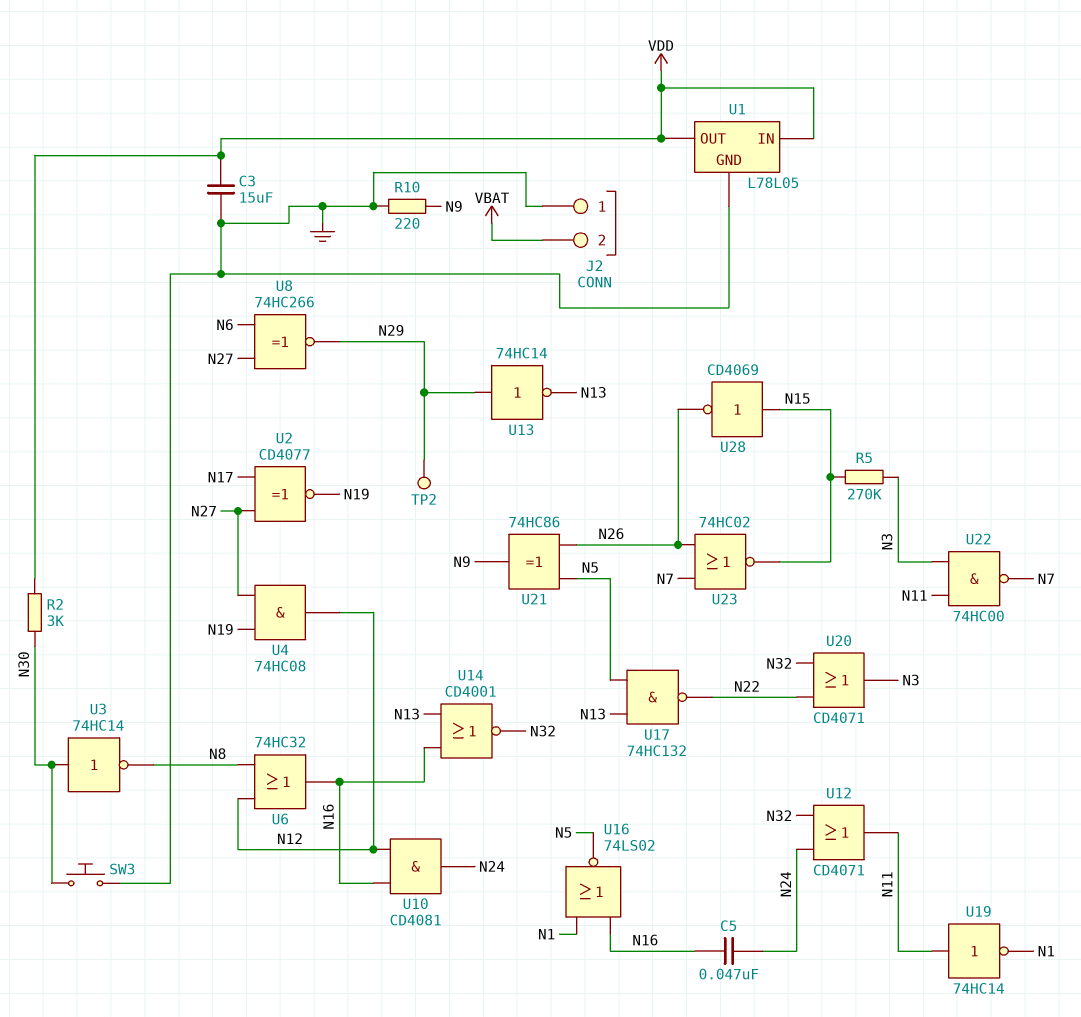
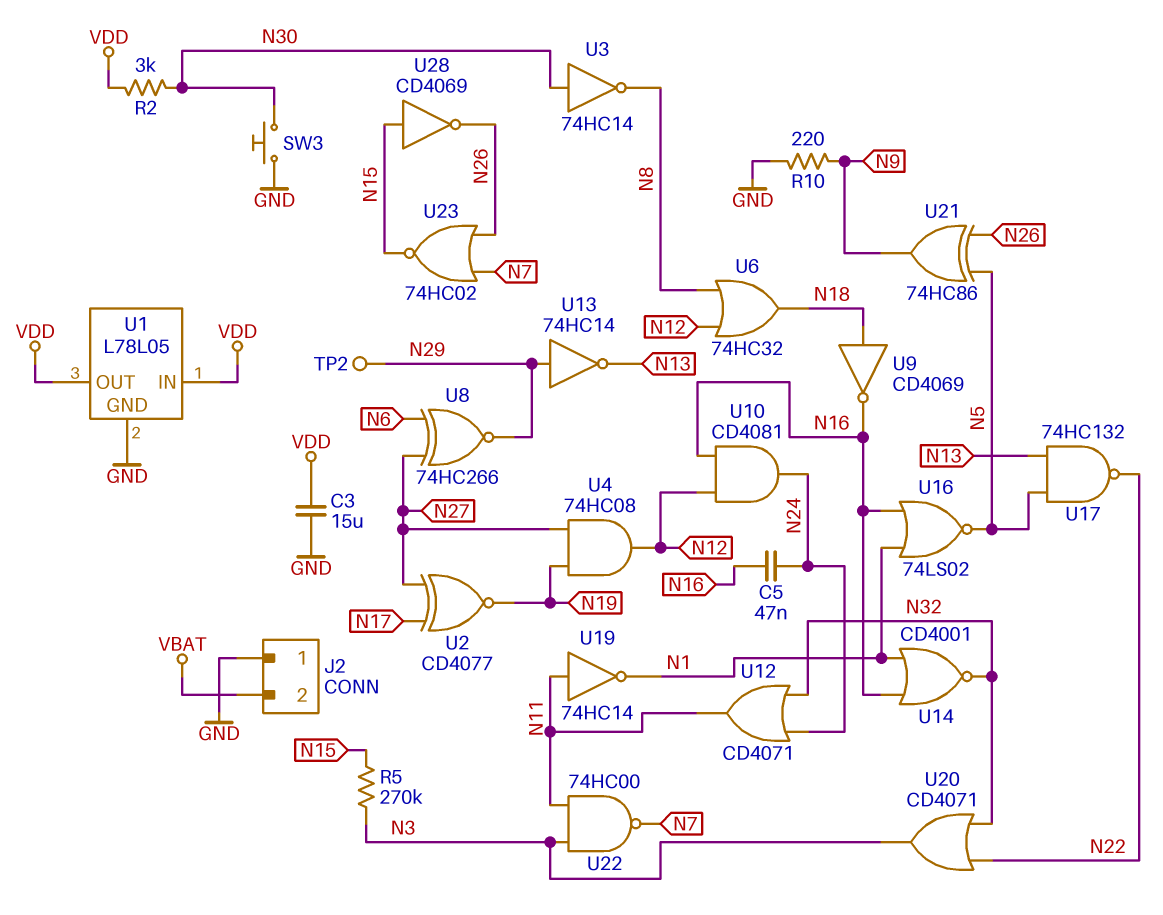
U6: OR 74HC32 (in N8, in N12, out N16) -> OR 74HC32 (in N8, in N12, out N18)
U9: none -> NOT CD4069 (in N18, out N16)
U14: NOR CD4001 (in N13, in N16, out N32) -> NOR CD4001 (in N1, in N16, out N32)

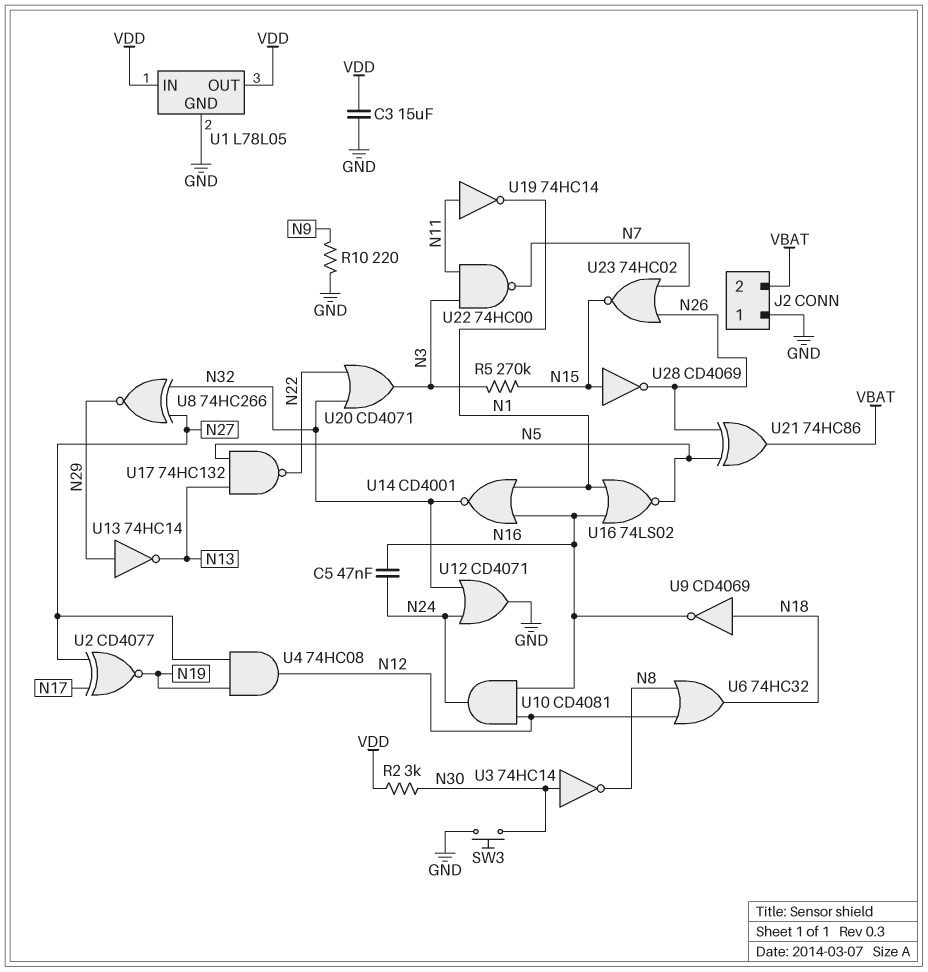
TP2: test point (N29) -> none
U8: XNOR 74HC266 (in N6, in N27, out N29) -> XNOR 74HC266 (in N27, in N32, out N29)
U12: OR CD4071 (in N24, in N32, out N11) -> OR CD4071 (in N24, in N32, out GND)
U21: XOR 74HC86 (in N5, in N26, out N9) -> XOR 74HC86 (in N5, in N26, out VBAT)

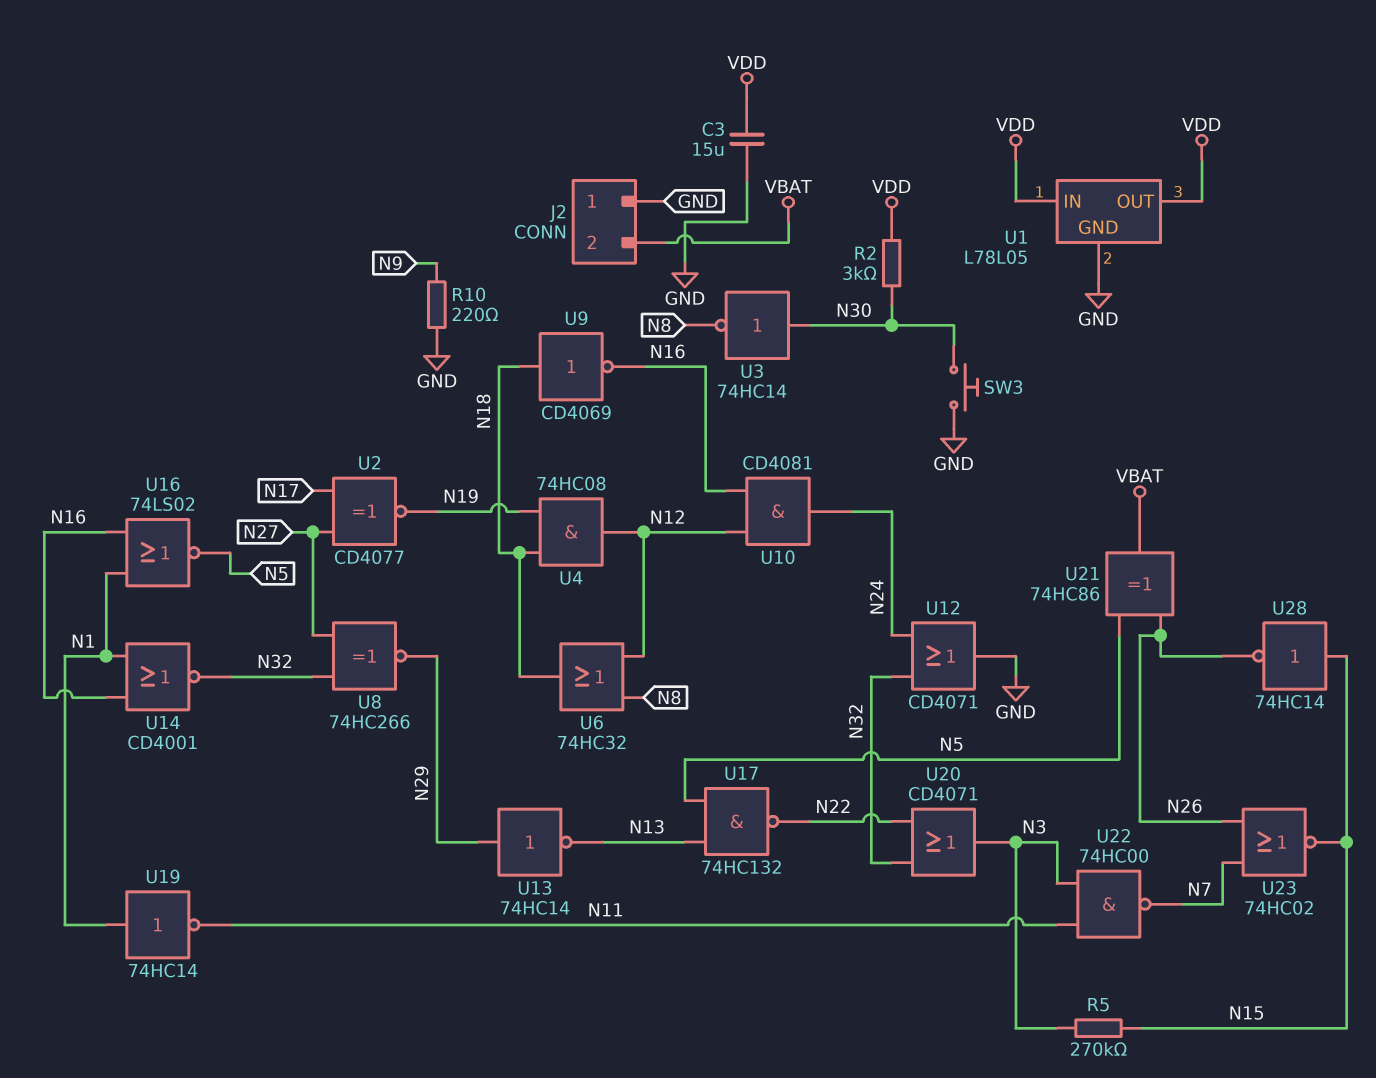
C5: 47nF (N16, N24) -> none
U4: AND 74HC08 (in N19, in N27, out N12) -> AND 74HC08 (in N18, in N19, out N12)
U19: NOT 74HC14 (in N11, out N1) -> NOT 74HC14 (in N1, out N11)
U28: NOT CD4069 (in N15, out N26) -> NOT 74HC14 (in N15, out N26)

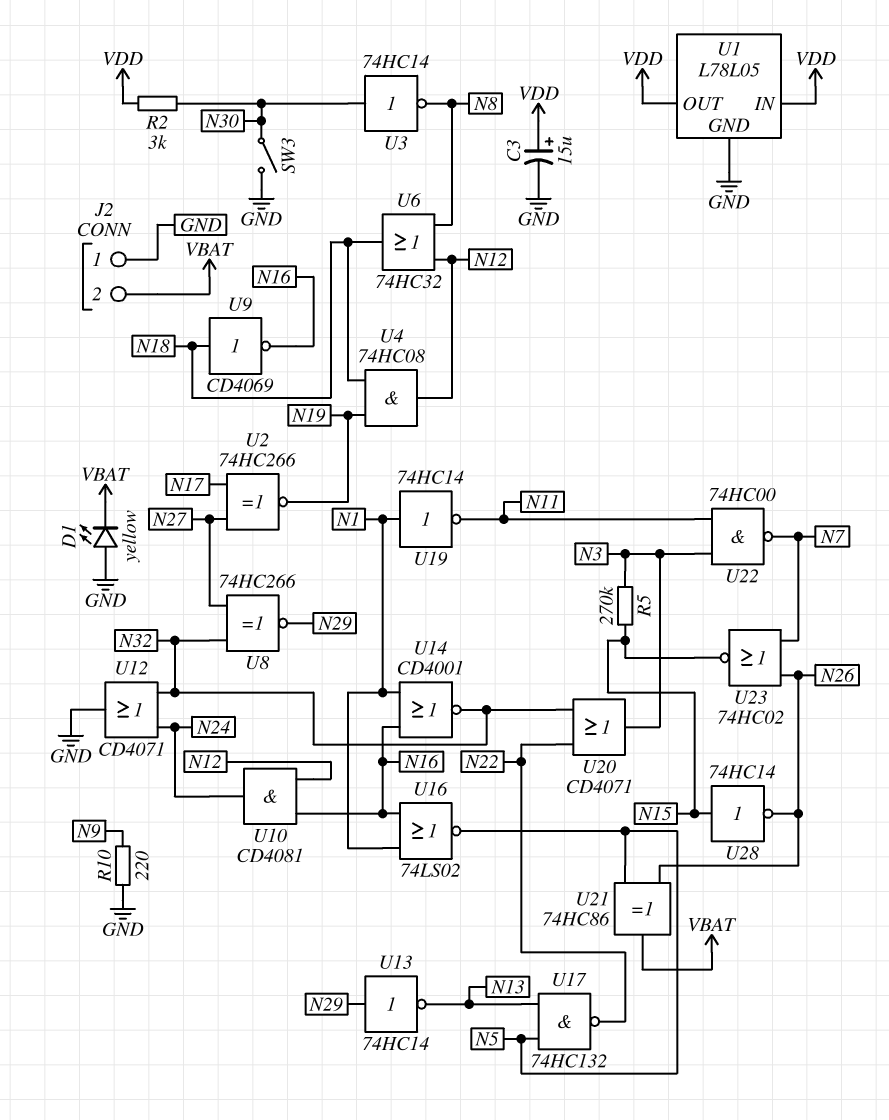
C3: 15uF (GND, VDD) -> 15uF (plus VDD, minus GND)
D1: none -> LED yellow (A GND, K VBAT)
SW3: button (GND, N30) -> switch (GND, N30)
U2: XNOR CD4077 (in N17, in N27, out N19) -> XNOR 74HC266 (in N17, in N27, out N19)

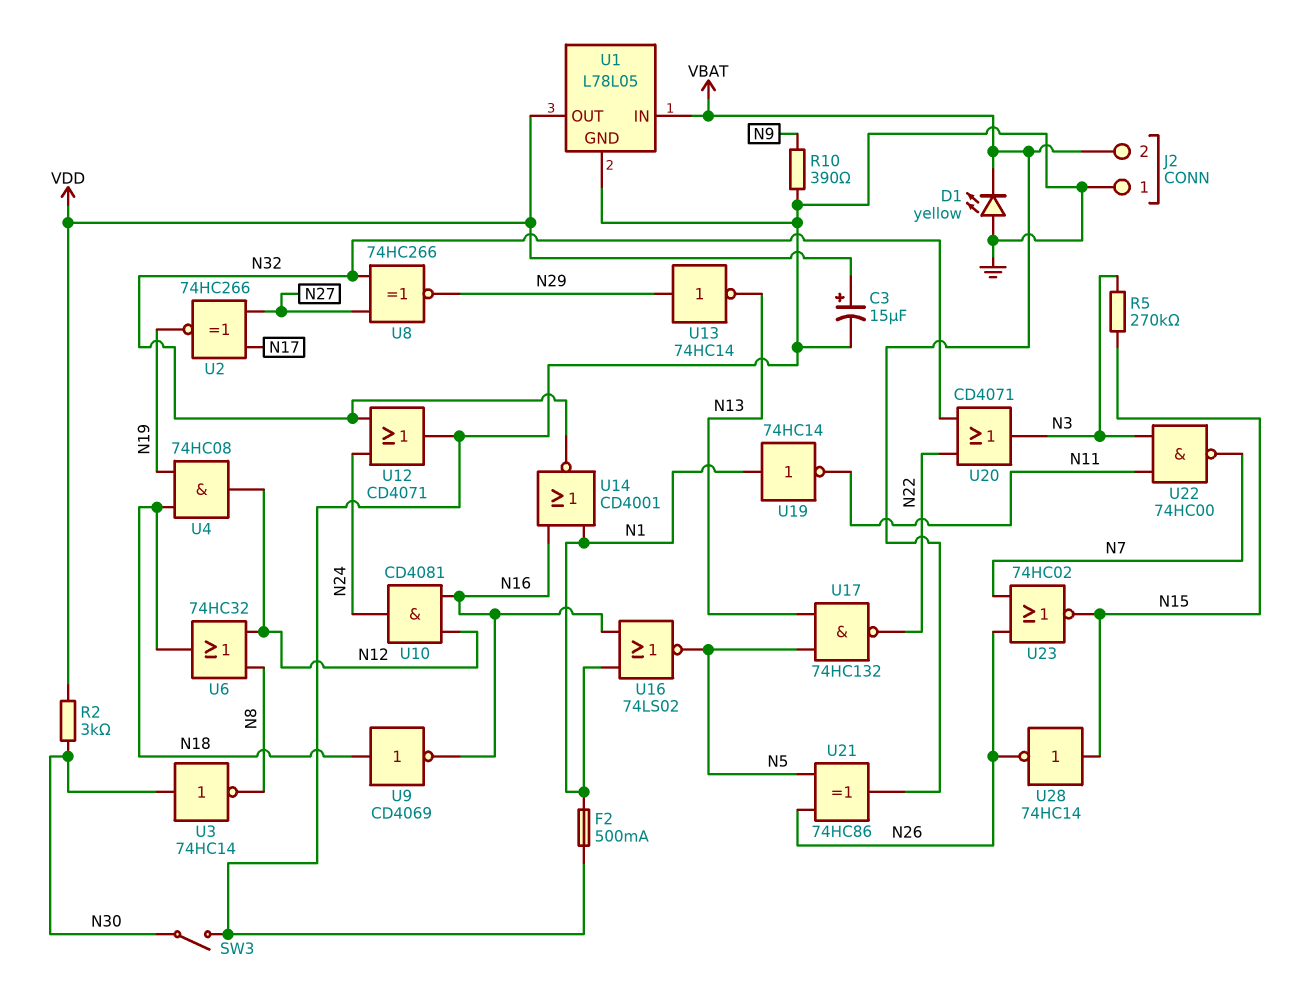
F2: none -> 500mA (GND, N1)
R10: 220 (GND, N9) -> 390 (GND, N9)
U1 pin IN: VDD -> VBAT

